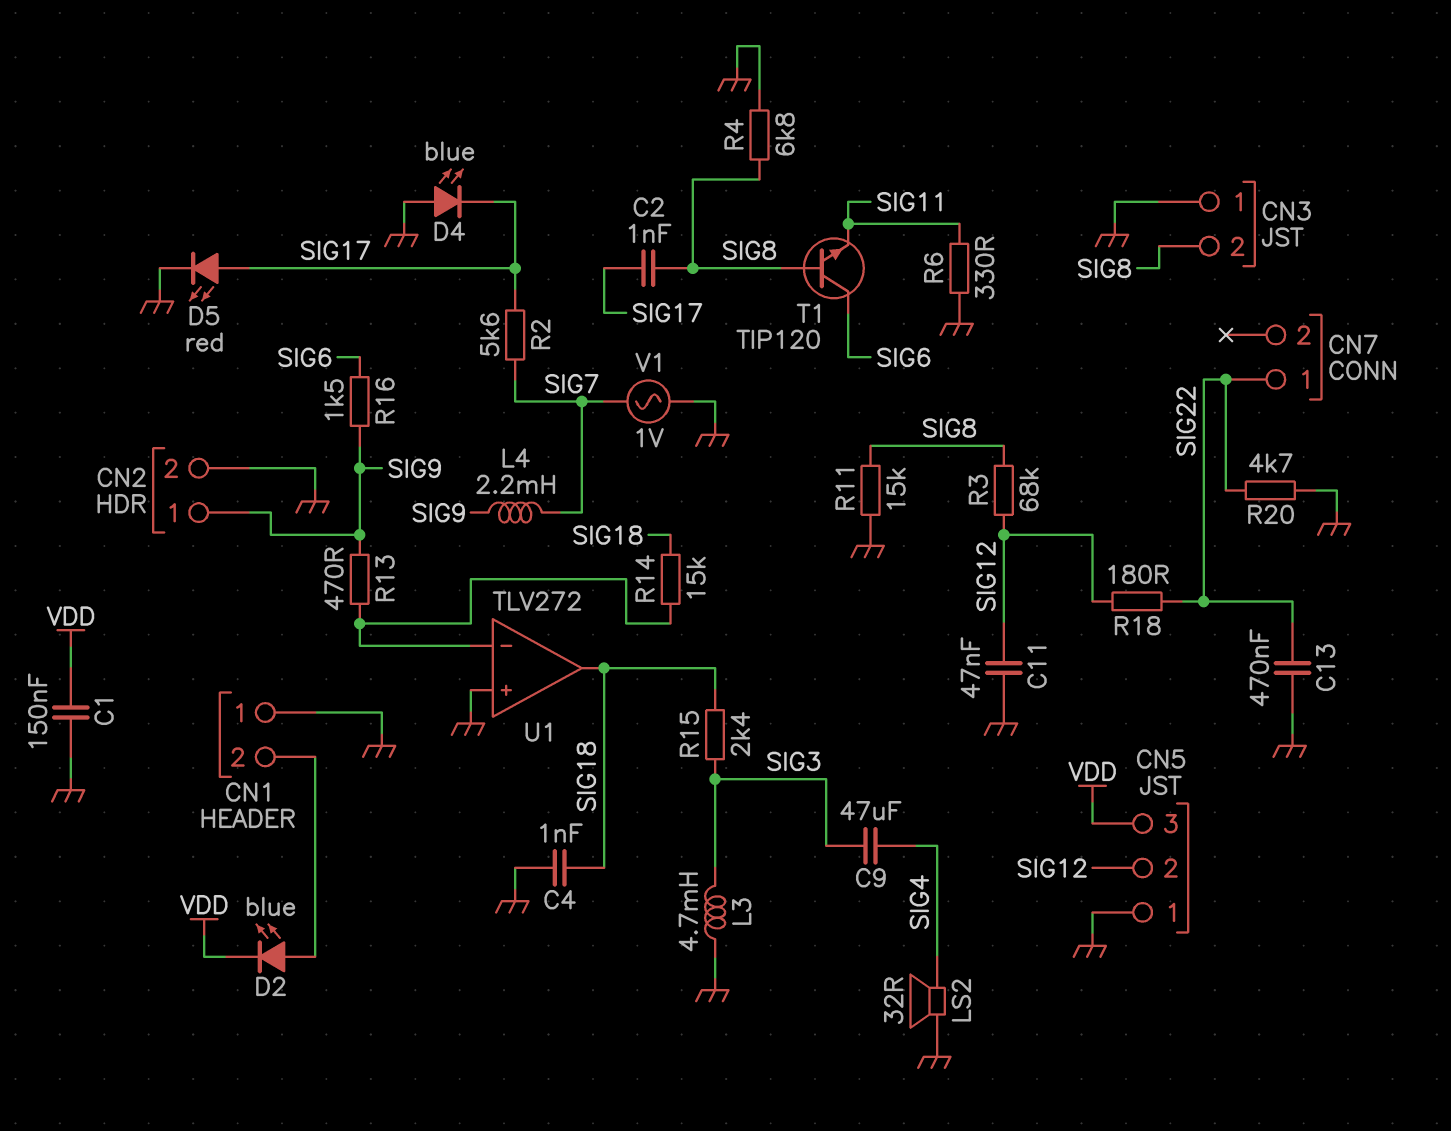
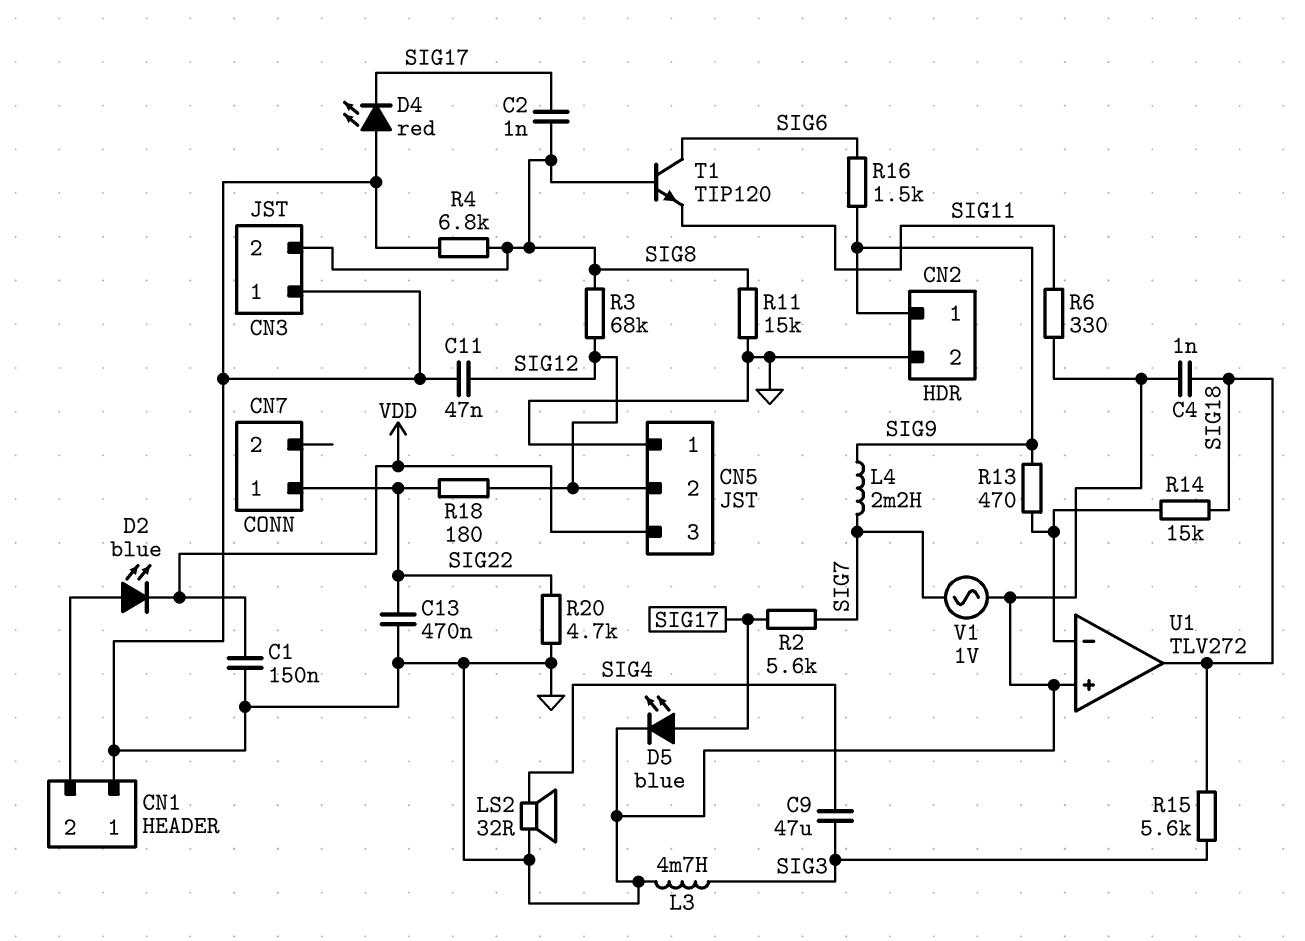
D4: LED blue (A GND, K SIG17) -> LED red (A GND, K SIG17)
D5: LED red (A SIG17, K GND) -> LED blue (A SIG17, K GND)
R15: 2.4k (SIG3, SIG18) -> 5.6k (SIG3, SIG18)

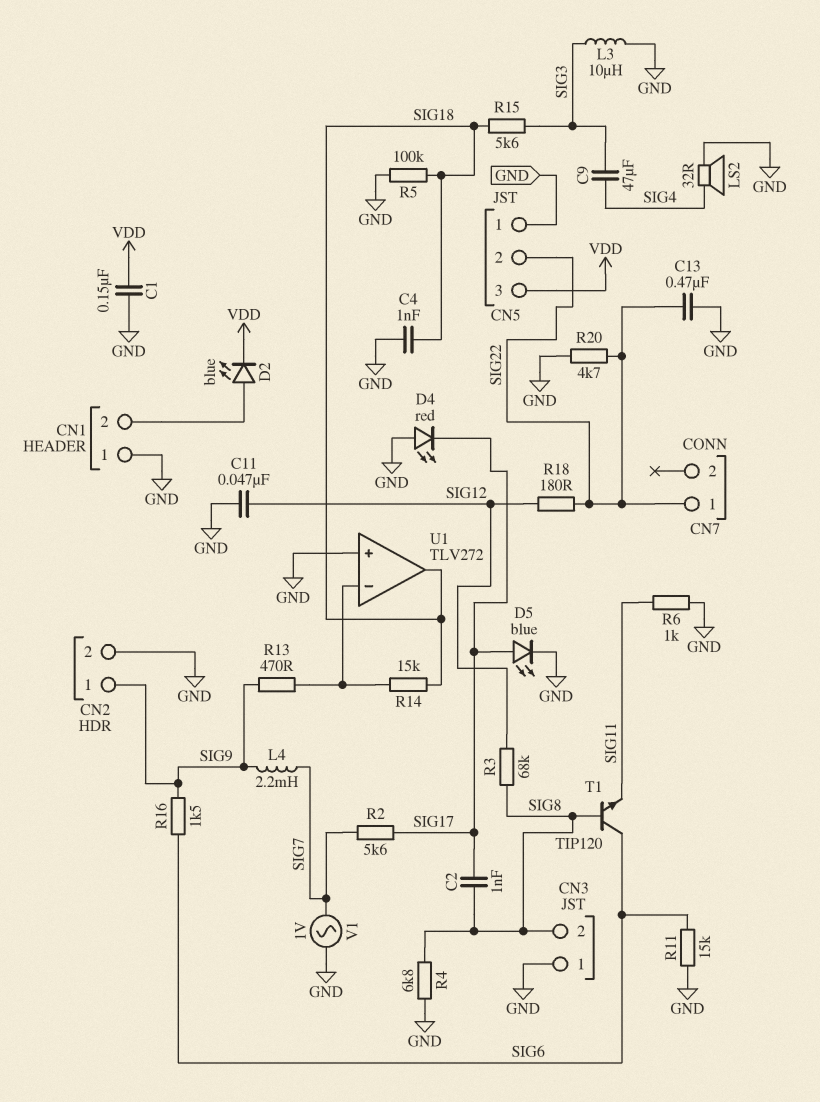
CN5 pin 2: SIG12 -> SIG22
L3: 4.7mH (GND, SIG3) -> 10uH (GND, SIG3)
R5: none -> 100k (GND, SIG18)
R6: 330 (GND, SIG11) -> 1k (GND, SIG11)
R11: 15k (GND, SIG8) -> 15k (GND, SIG6)

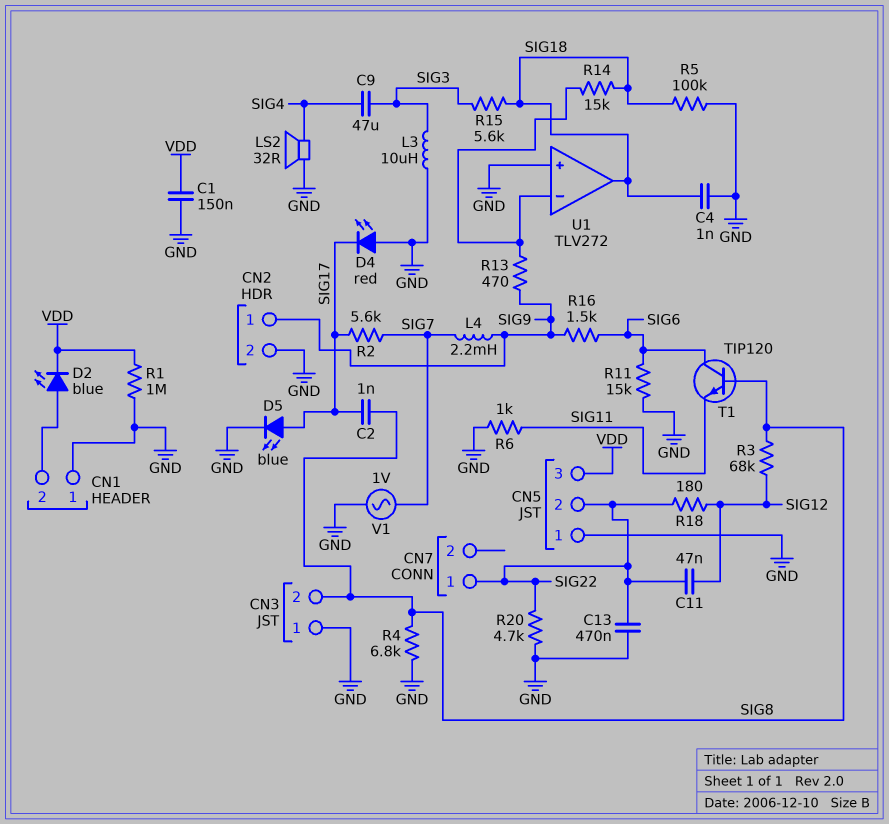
C11: 47nF (GND, SIG12) -> 47nF (SIG12, SIG22)
R1: none -> 1M (GND, VDD)

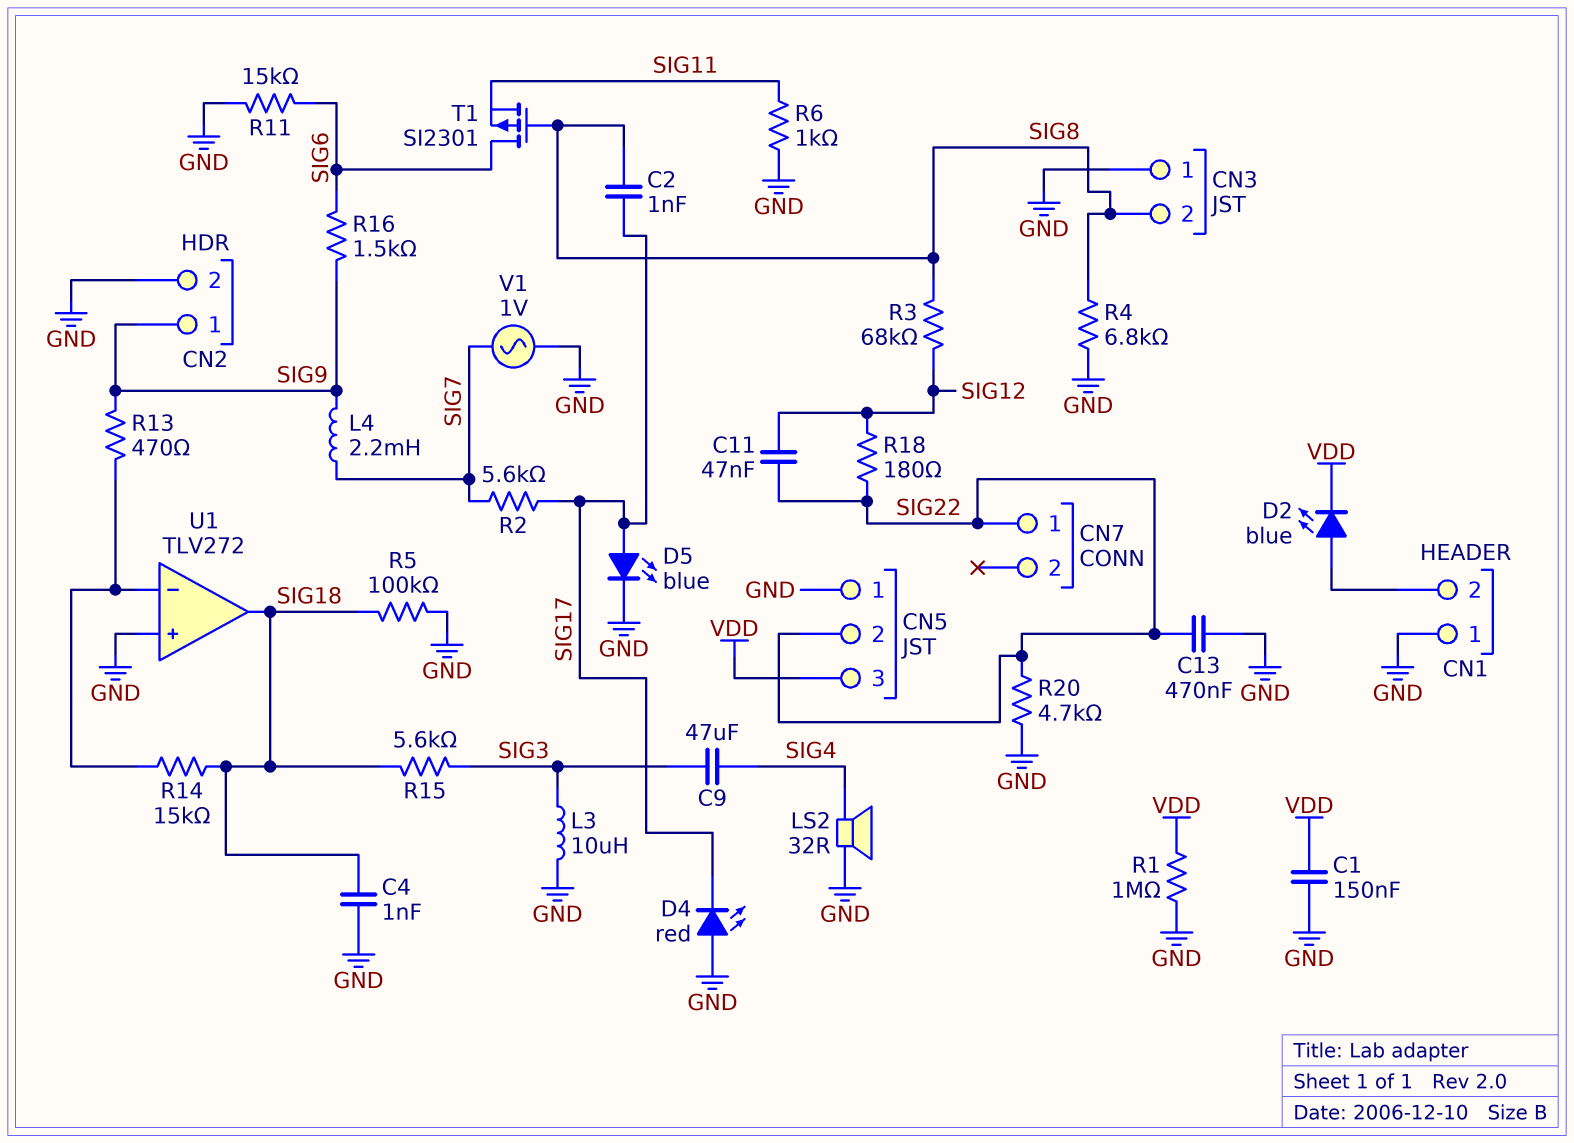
T1: NPN TIP120 (B SIG8, C SIG6, E SIG11) -> PMOS SI2301 (G SIG8, D SIG6, S SIG11)

